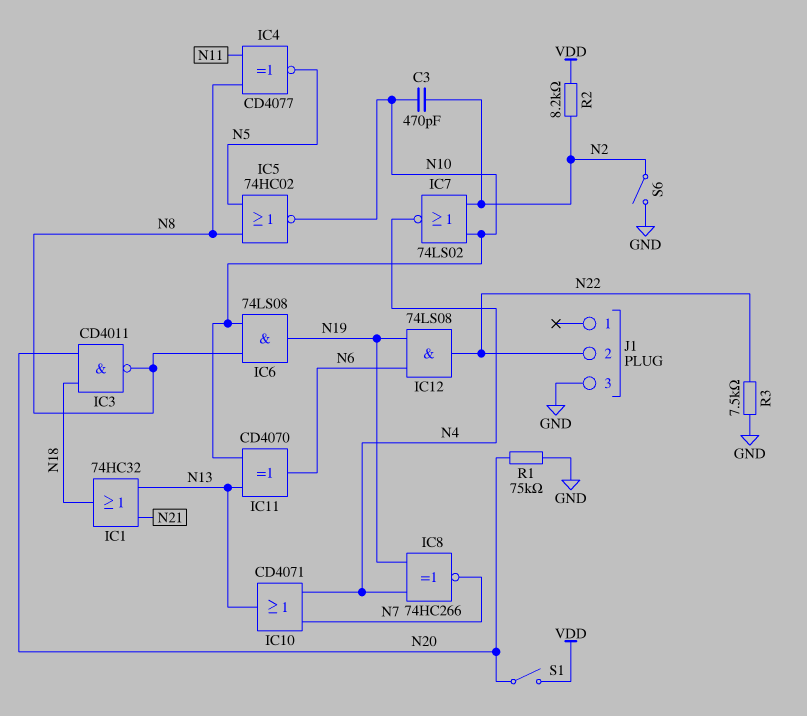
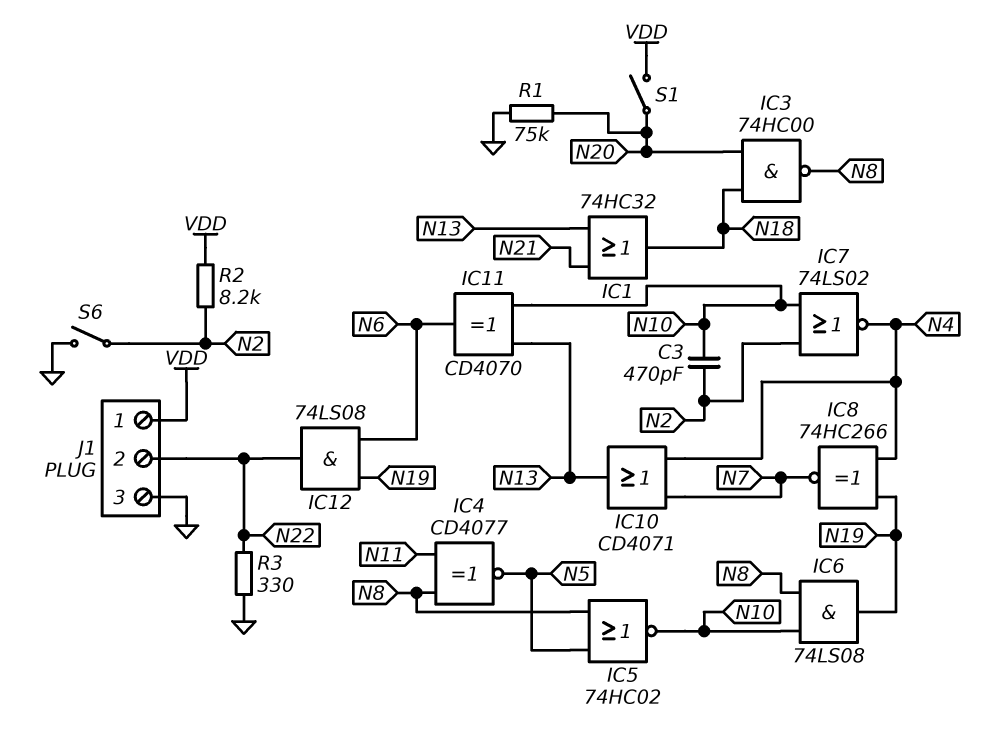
IC3: NAND CD4011 (in N18, in N20, out N8) -> NAND 74HC00 (in N18, in N20, out N8)
J1 pin 1: none -> VDD
R3: 7.5k (GND, N22) -> 330 (GND, N22)

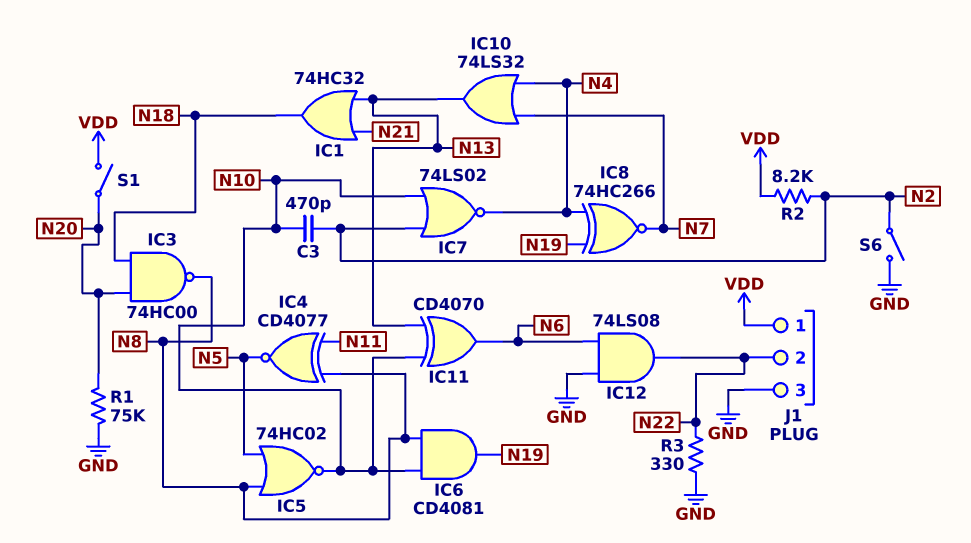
IC6: AND 74LS08 (in N8, in N10, out N19) -> AND CD4081 (in N8, in N10, out N19)
IC10: OR CD4071 (in N4, in N7, out N13) -> OR 74LS32 (in N4, in N7, out N13)
IC12: AND 74LS08 (in N6, in N19, out N22) -> AND 74LS08 (in GND, in N6, out N22)

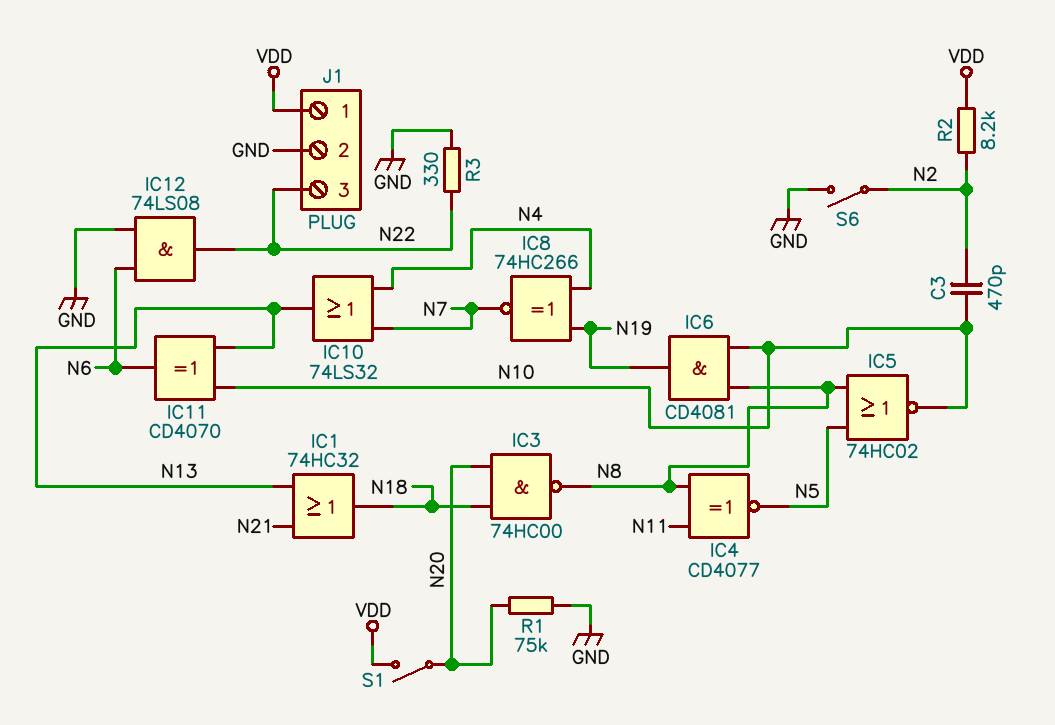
IC7: NOR 74LS02 (in N2, in N10, out N4) -> none
J1 pin 2: N22 -> GND
J1 pin 3: GND -> N22

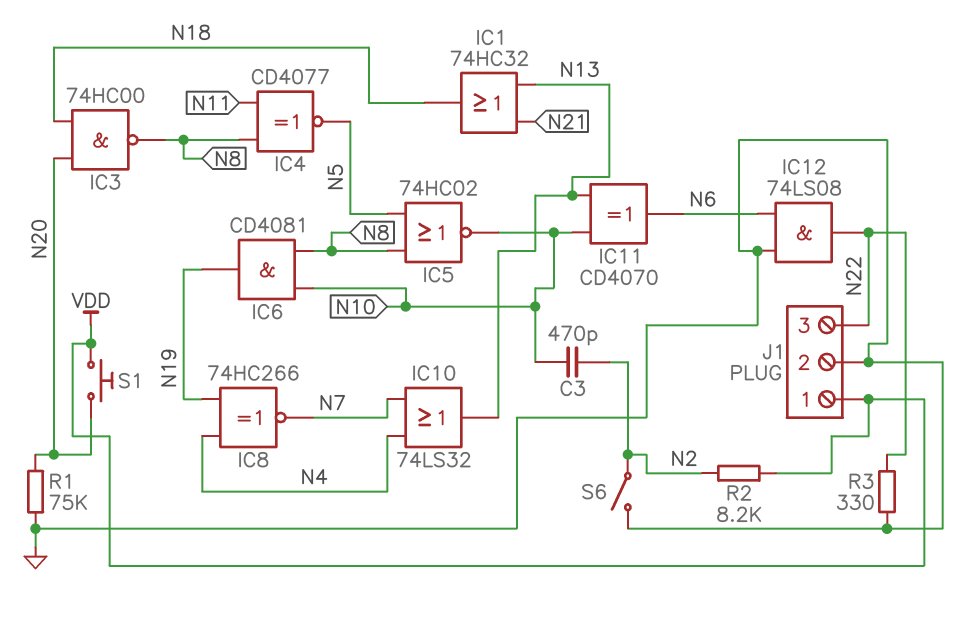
S1: switch (N20, VDD) -> button (N20, VDD)

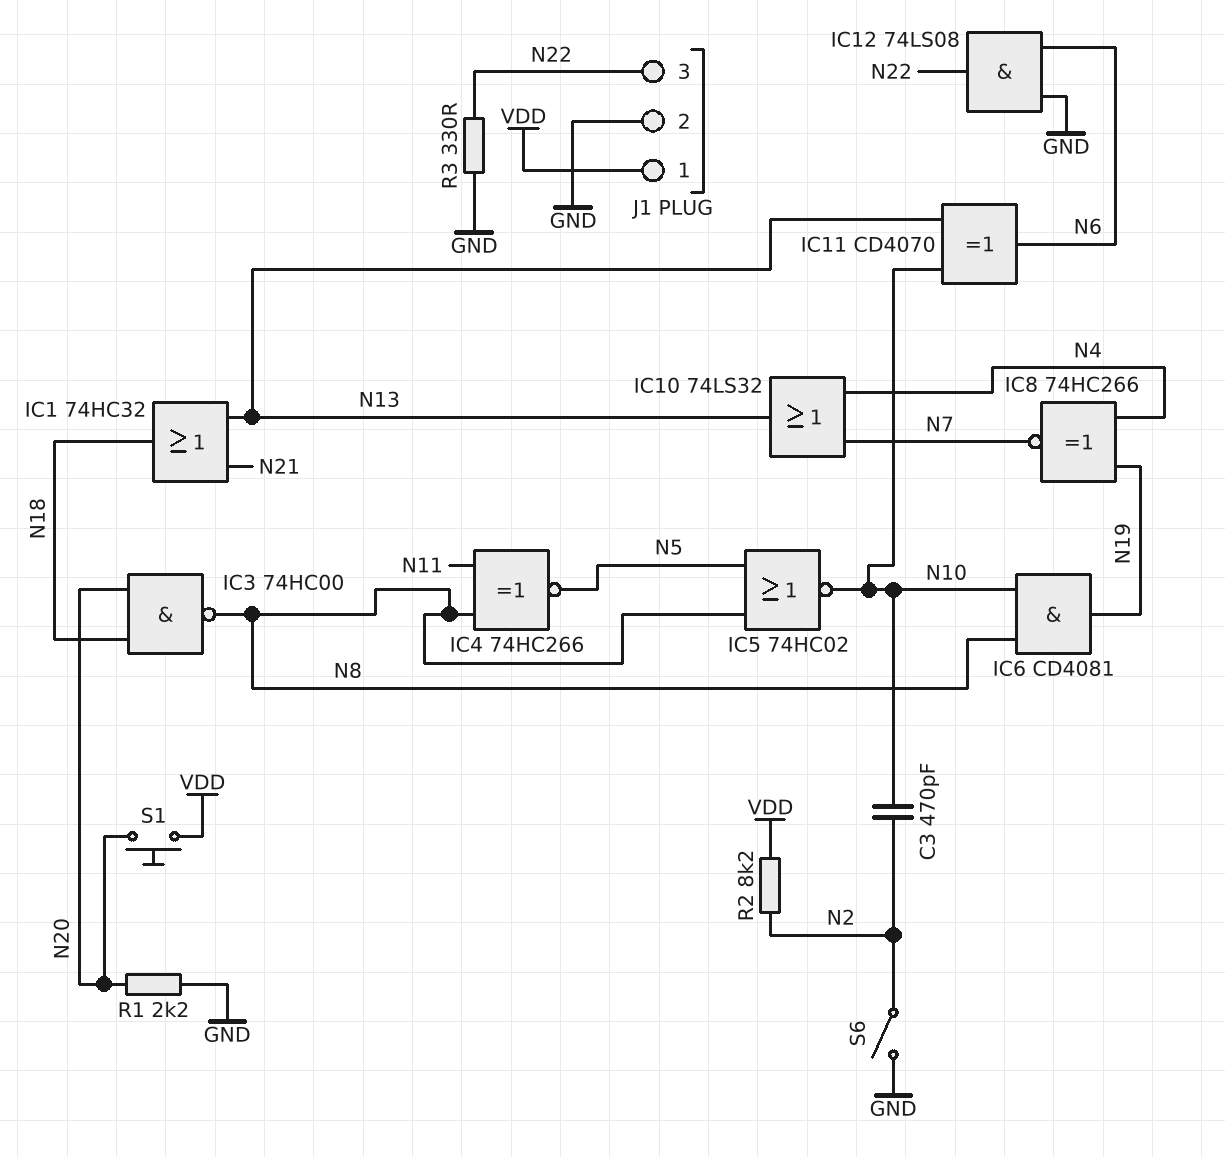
IC4: XNOR CD4077 (in N8, in N11, out N5) -> XNOR 74HC266 (in N8, in N11, out N5)
R1: 75k (GND, N20) -> 2.2k (GND, N20)

